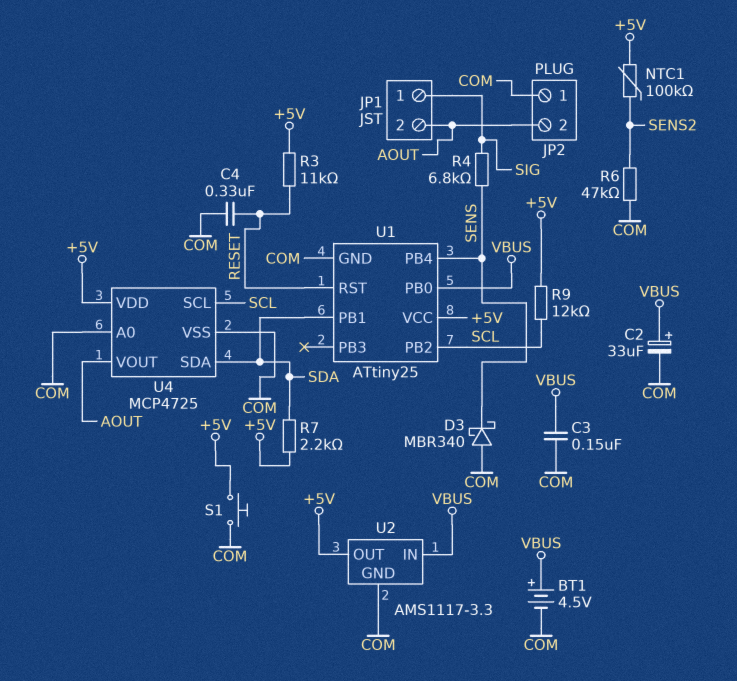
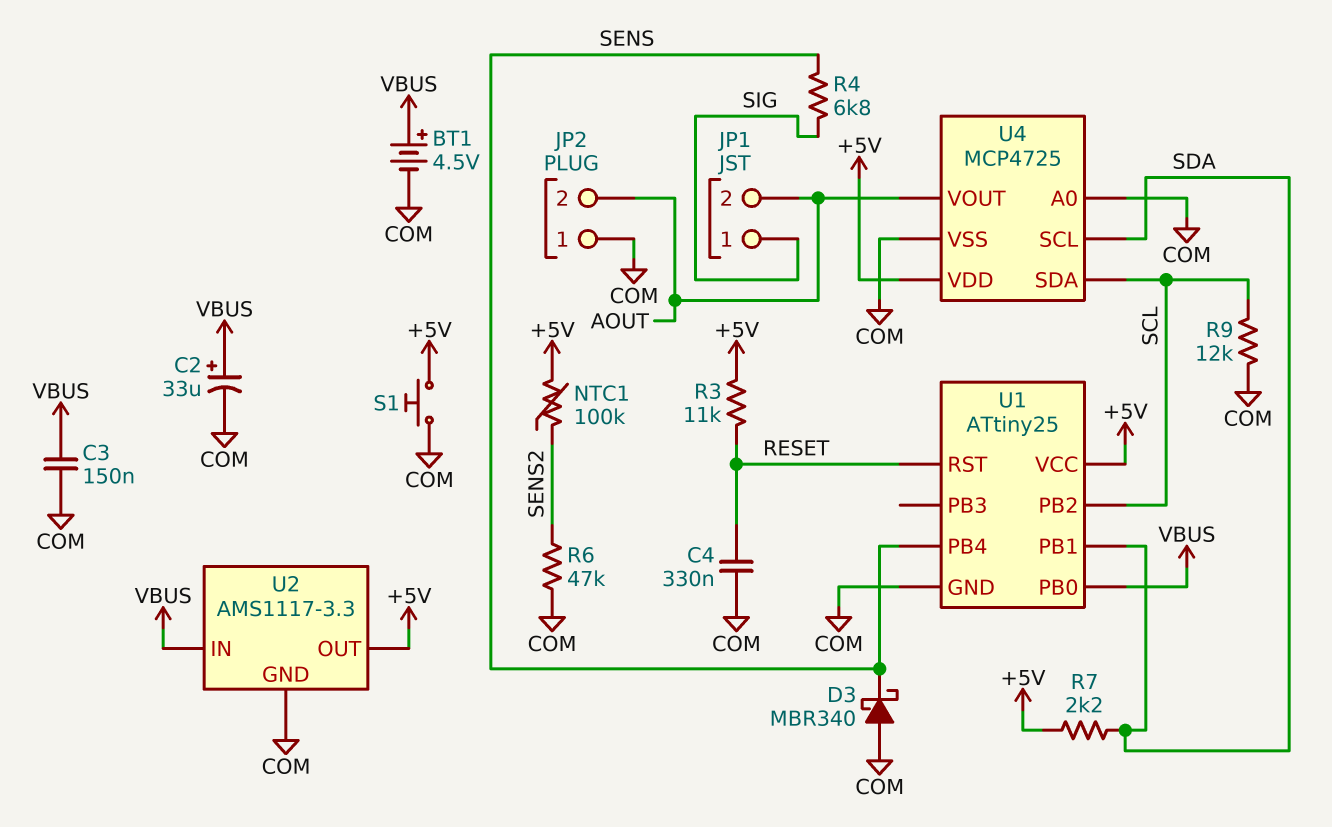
R9: 12k (+5V, SCL) -> 12k (COM, SCL)
U4 pin SCL: SCL -> SDA
U4 pin SDA: SDA -> SCL

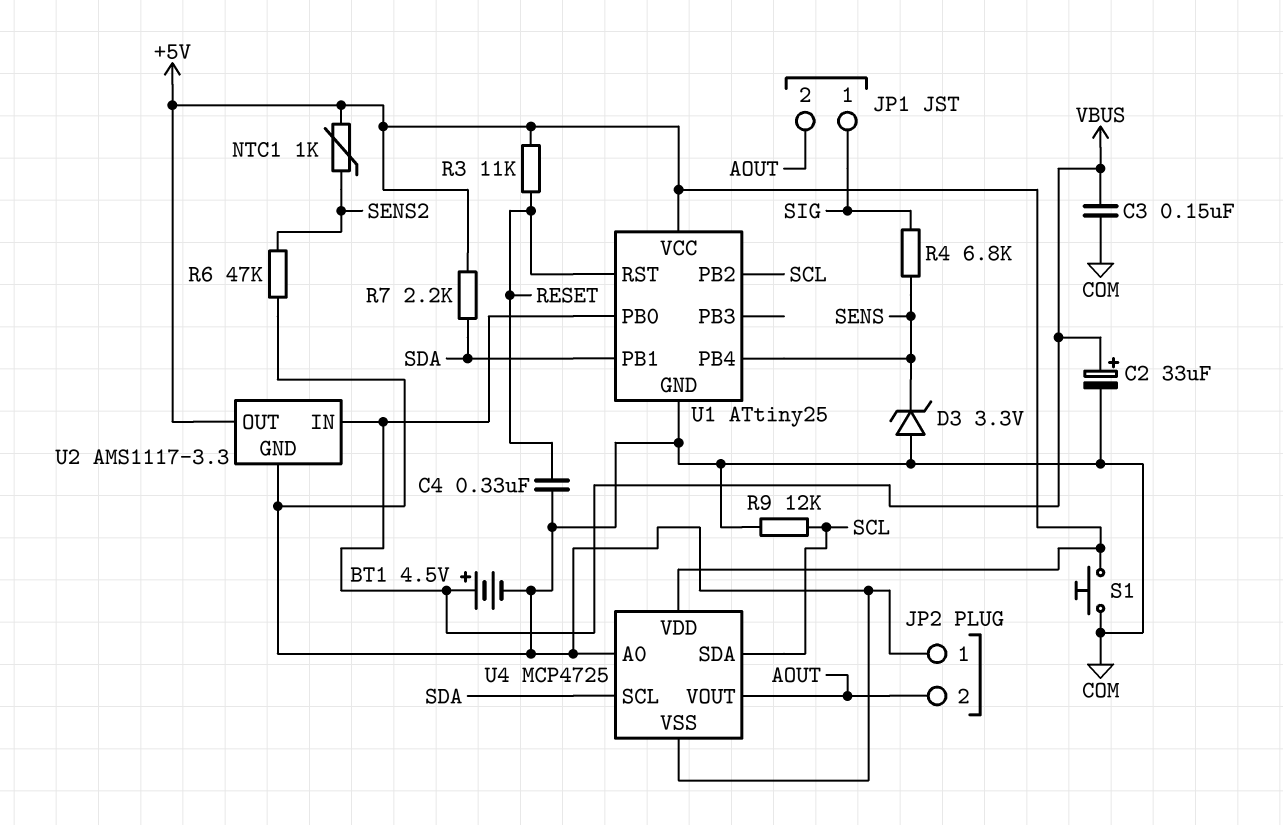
D3: schottky MBR340 (A COM, K SENS) -> zener 3.3V (A COM, K SENS)
NTC1: 100k (+5V, SENS2) -> 1k (+5V, SENS2)

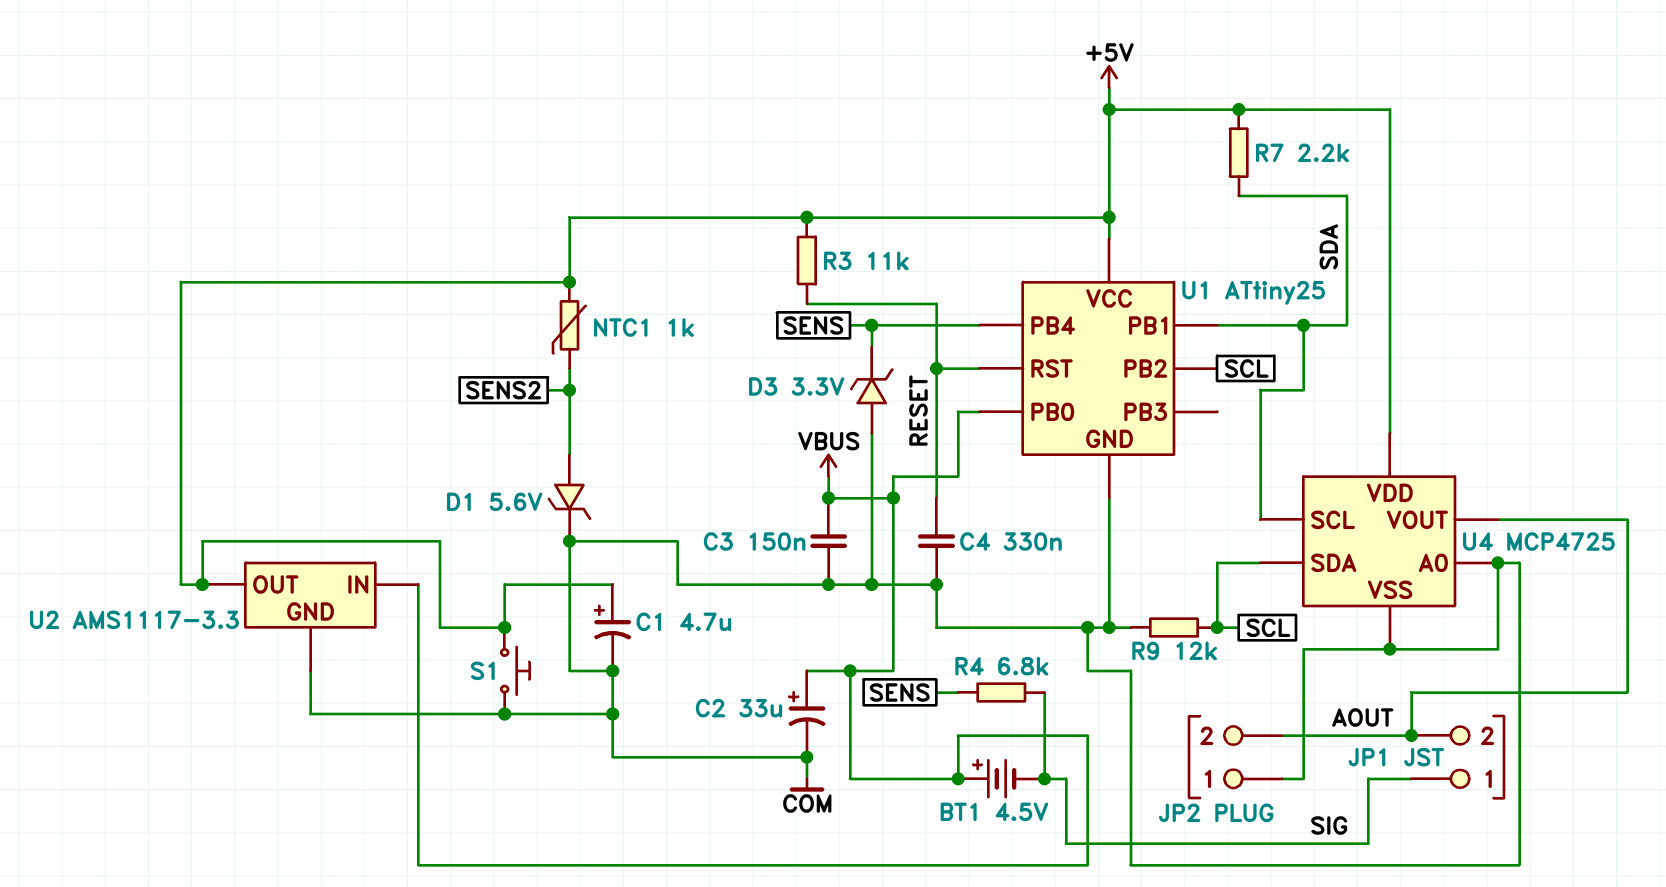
BT1: 4.5V (plus VBUS, minus COM) -> 4.5V (plus VBUS, minus SIG)
C1: none -> 4.7uF (plus +5V, minus COM)
D1: none -> zener 5.6V (A SENS2, K COM)
R6: 47k (COM, SENS2) -> none

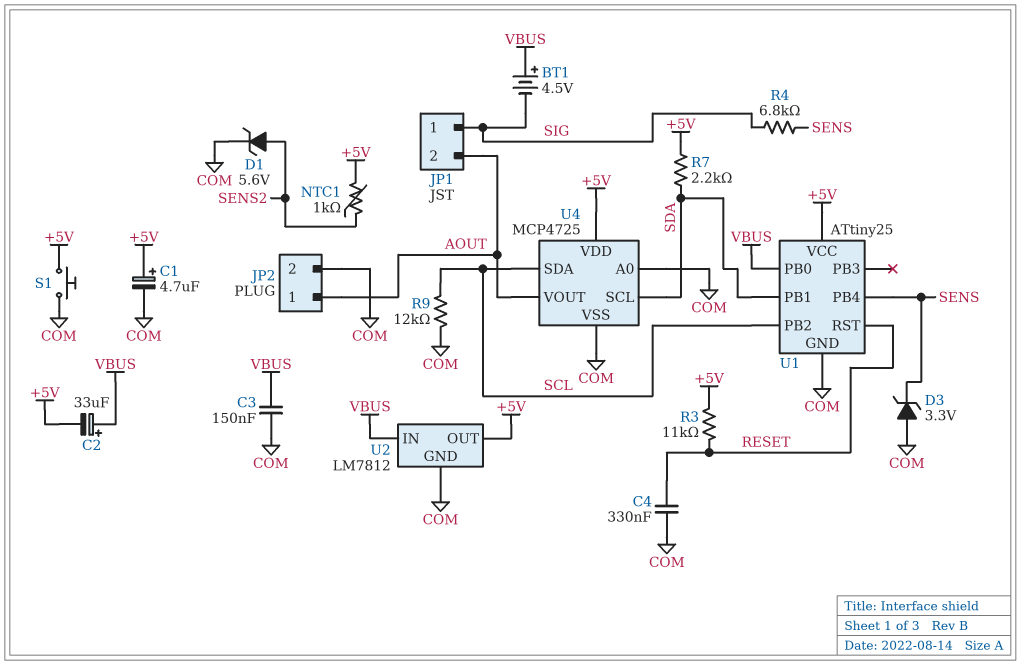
C2: 33uF (plus VBUS, minus COM) -> 33uF (plus VBUS, minus +5V)
JP2 pin 1: COM -> AOUT
JP2 pin 2: AOUT -> COM
U2: AMS1117-3.3 -> LM7812

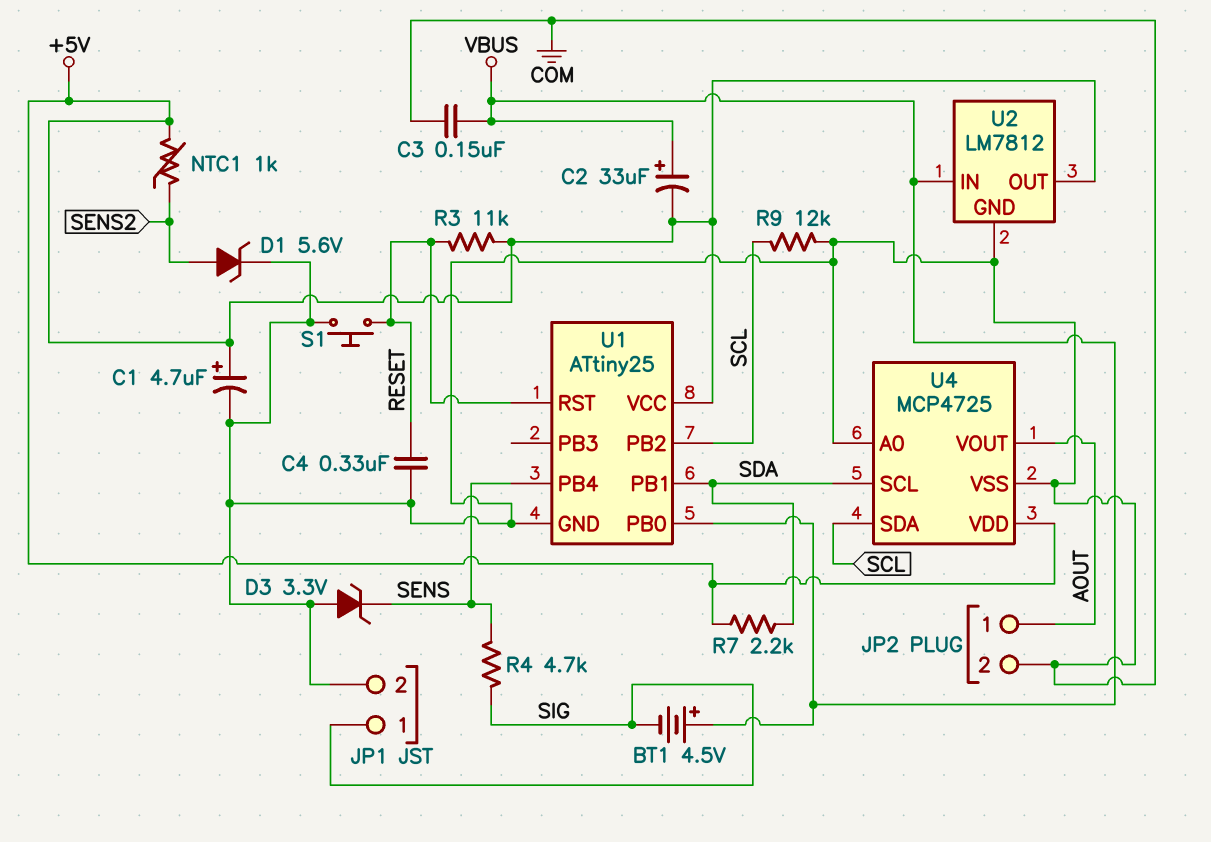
JP1 pin 2: AOUT -> COM
R4: 6.8k (SENS, SIG) -> 4.7k (SENS, SIG)
S1: button (+5V, COM) -> button (COM, RESET)

